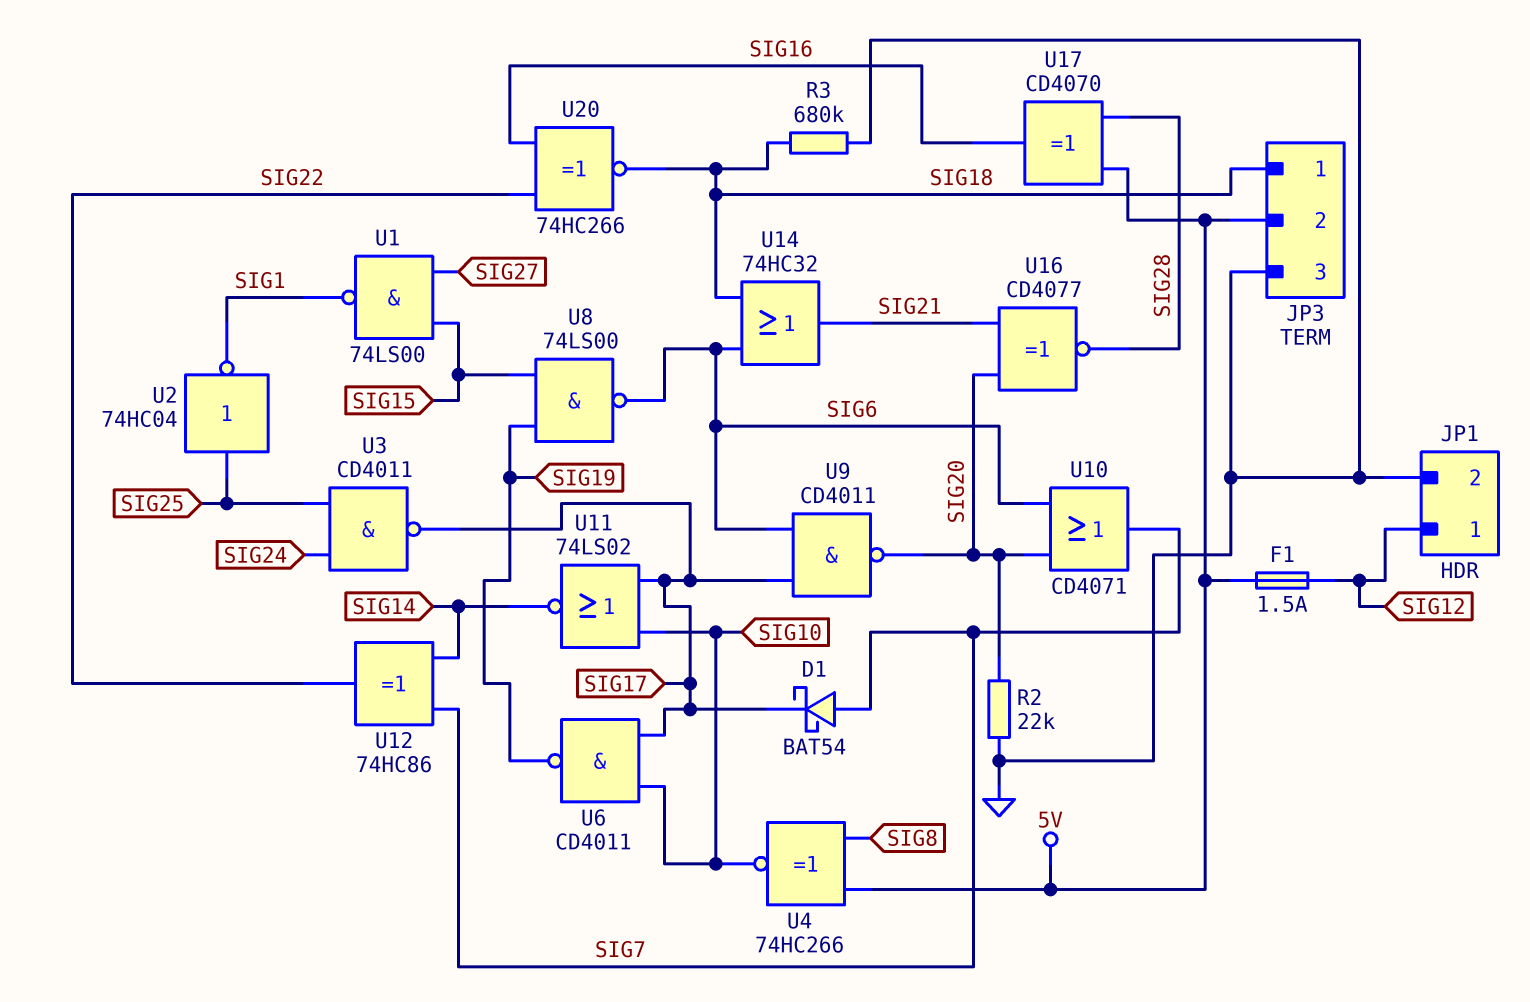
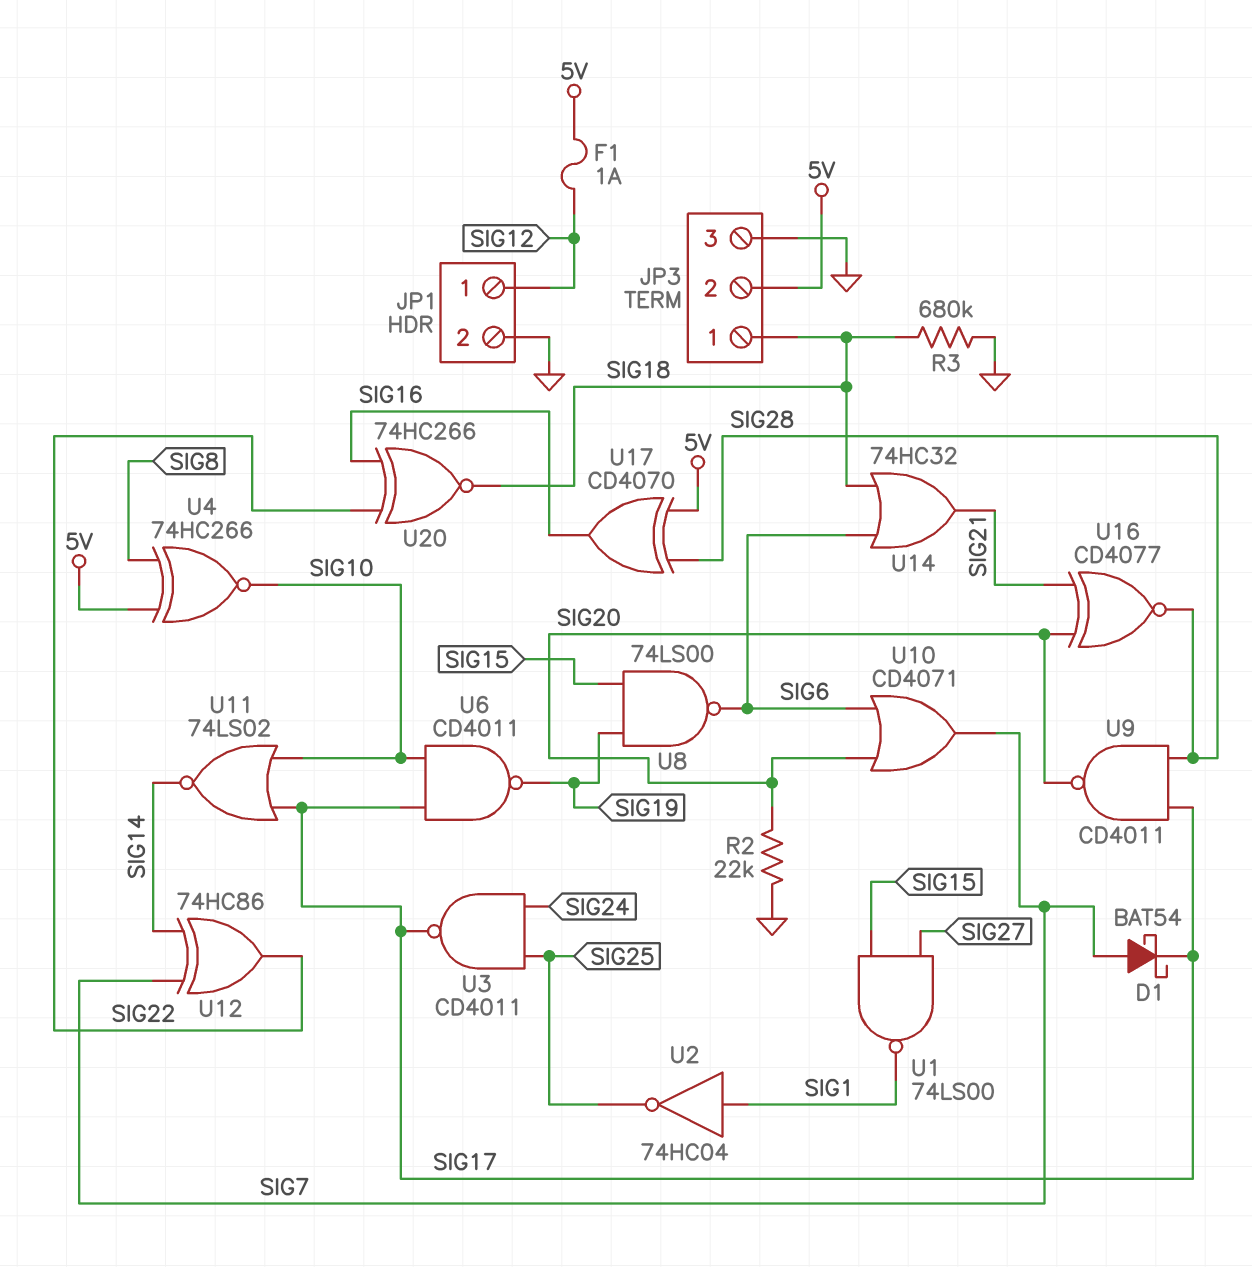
F1: 1.5A (5V, SIG12) -> 1A (5V, SIG12)
U2: NOT 74HC04 (in SIG25, out SIG1) -> NOT 74HC04 (in SIG1, out SIG25)
U9: NAND CD4011 (in SIG6, in SIG17, out SIG20) -> NAND CD4011 (in SIG17, in SIG28, out SIG20)

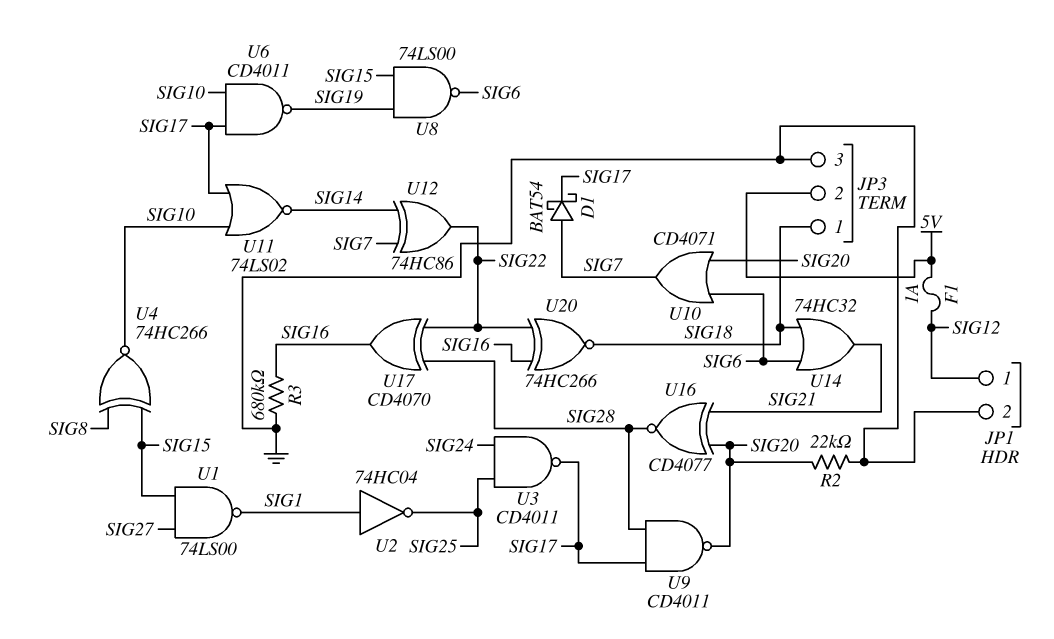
R3: 680k (GND, SIG18) -> 680k (GND, SIG16)
U4: XNOR 74HC266 (in 5V, in SIG8, out SIG10) -> XNOR 74HC266 (in SIG8, in SIG15, out SIG10)
U17: XOR CD4070 (in 5V, in SIG28, out SIG16) -> XOR CD4070 (in SIG22, in SIG28, out SIG16)

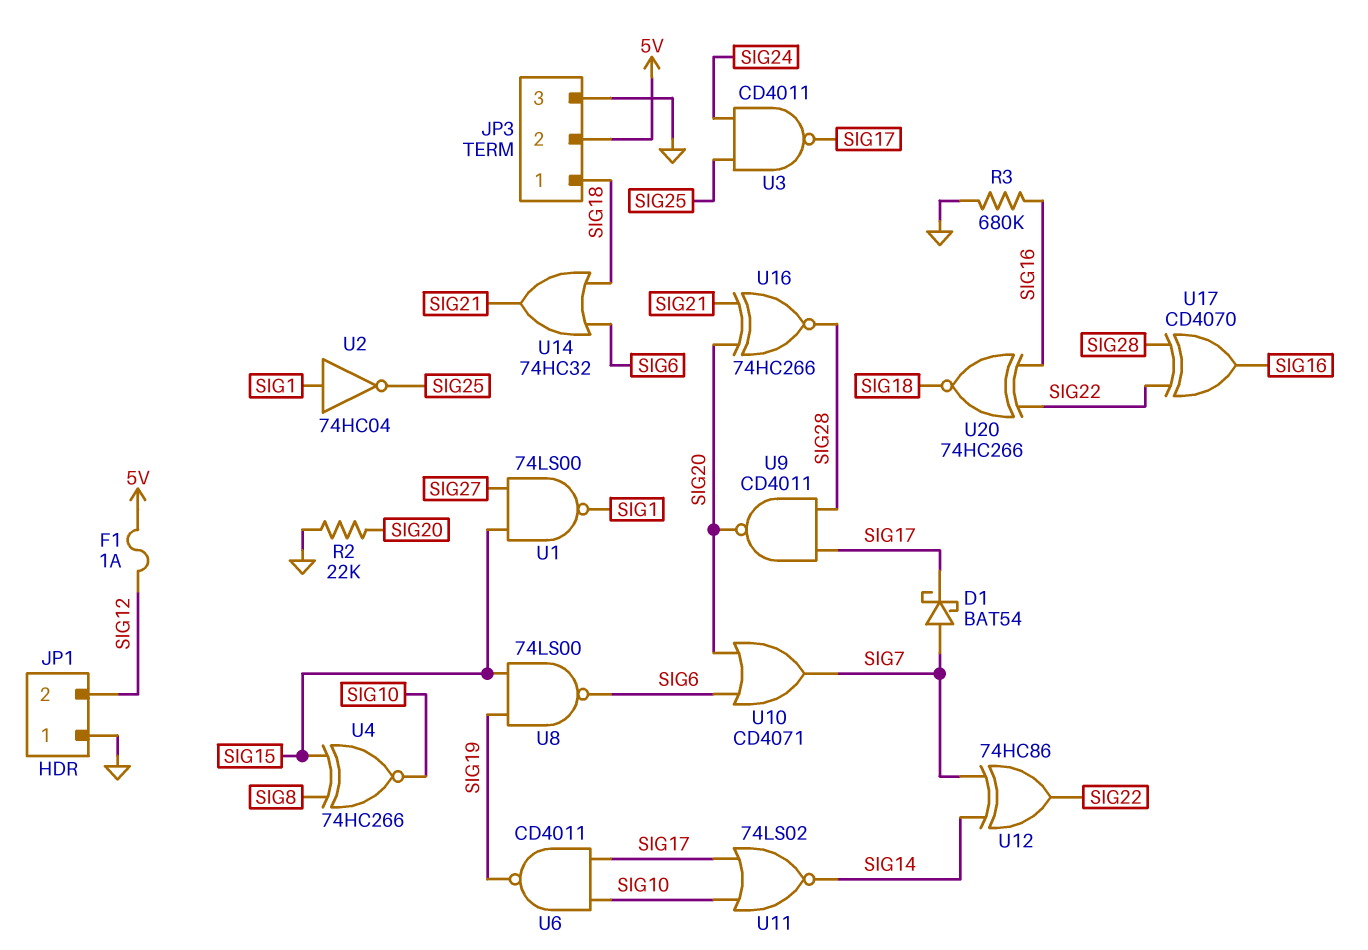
JP1 pin 1: SIG12 -> GND
JP1 pin 2: GND -> SIG12
U16: XNOR CD4077 (in SIG20, in SIG21, out SIG28) -> XNOR 74HC266 (in SIG20, in SIG21, out SIG28)

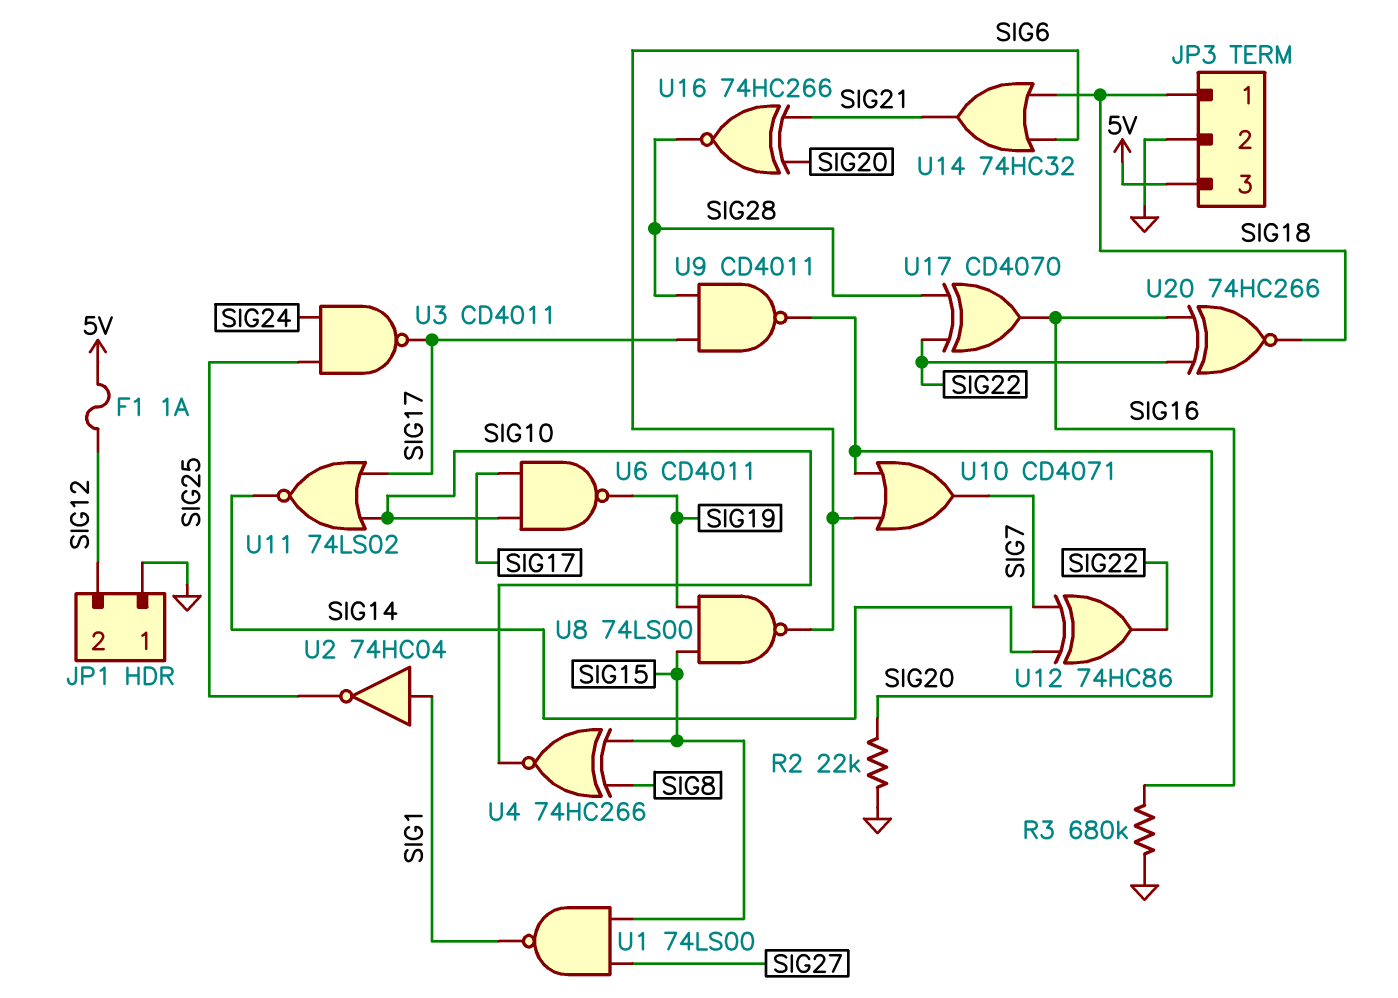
D1: schottky BAT54 (A SIG7, K SIG17) -> none
JP3 pin 2: 5V -> GND
JP3 pin 3: GND -> 5V

